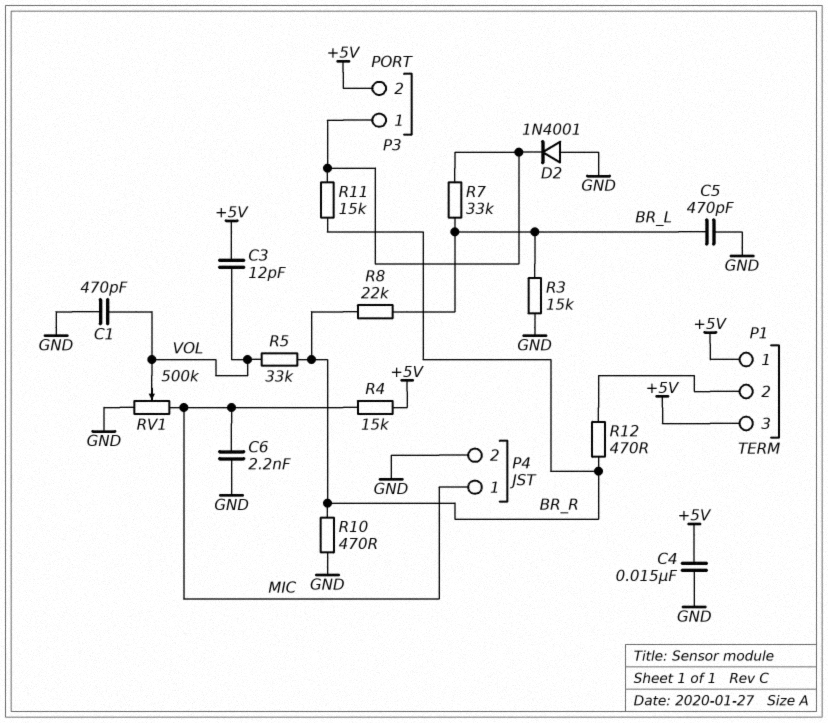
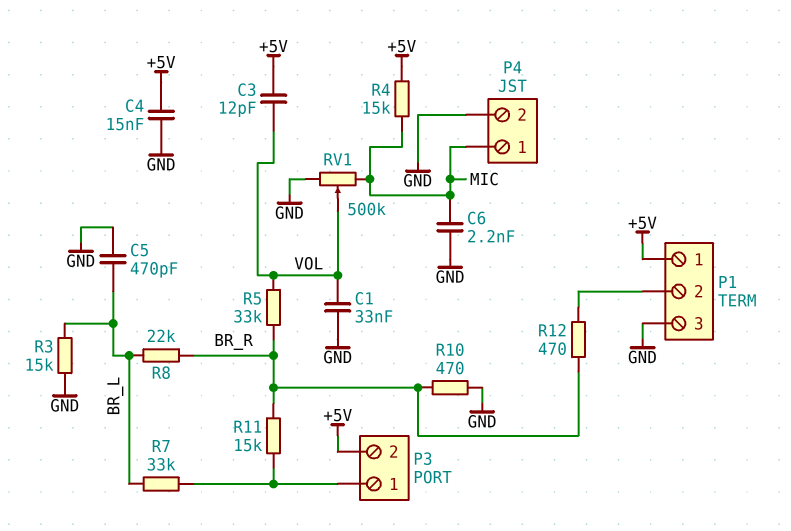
C1: 470pF (GND, VOL) -> 33nF (GND, VOL)
D2: diode 1N4001 (A GND, K P3/1) -> none
P1 pin 3: +5V -> GND

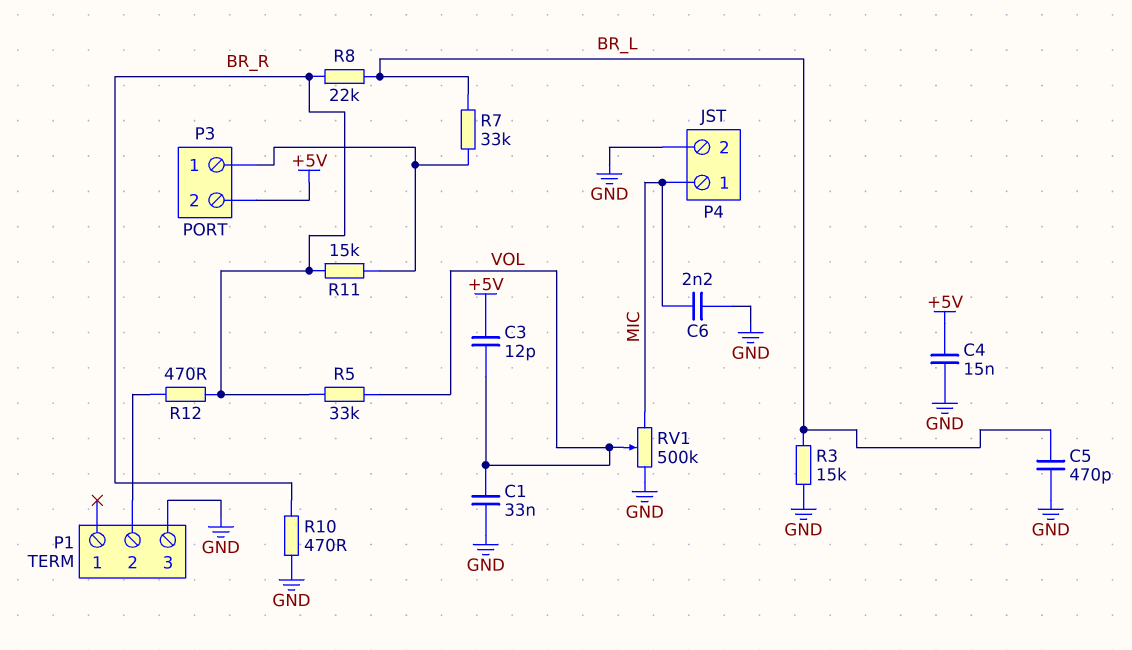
P1 pin 1: +5V -> none
R4: 15k (+5V, MIC) -> none

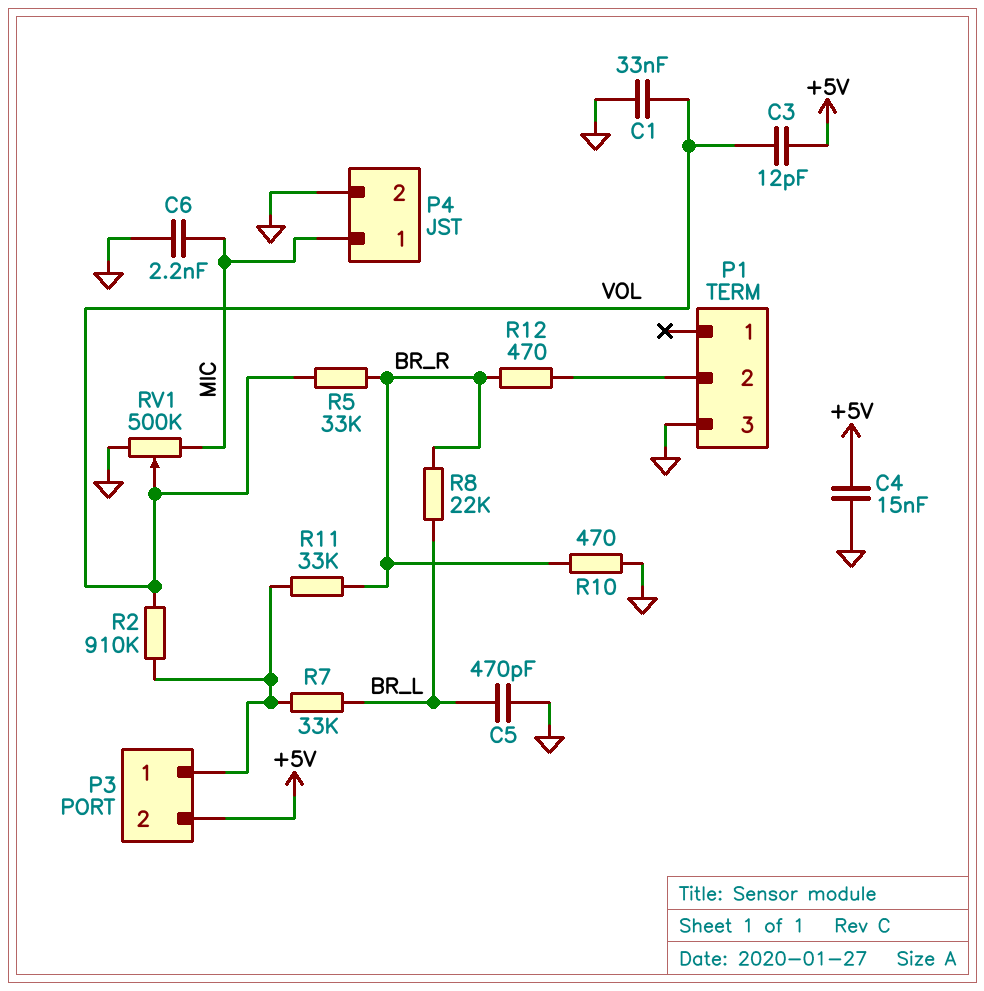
R2: none -> 910k (P3/1, VOL)
R3: 15k (BR_L, GND) -> none
R11: 15k (BR_R, P3/1) -> 33k (BR_R, P3/1)

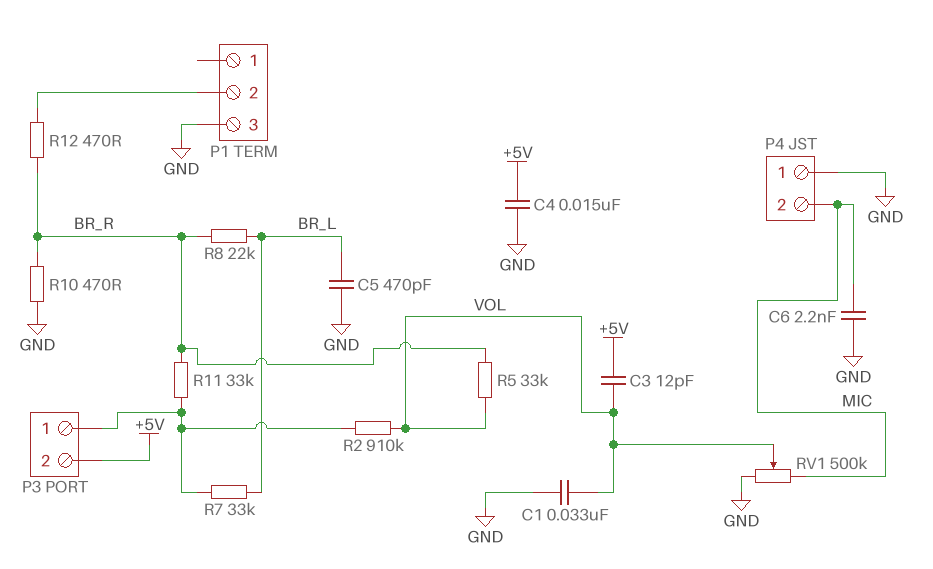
P4 pin 1: MIC -> GND
P4 pin 2: GND -> MIC

